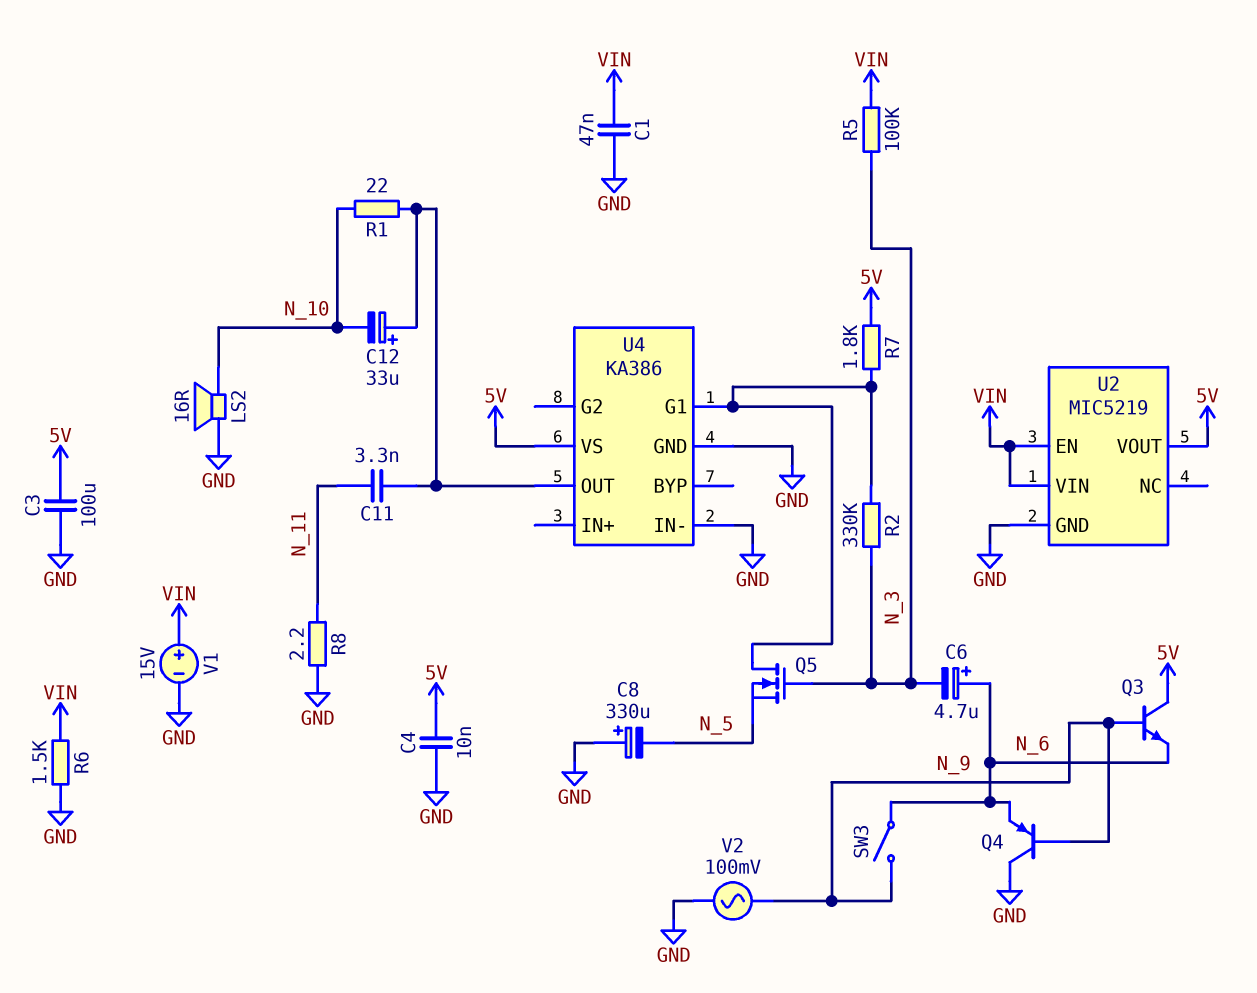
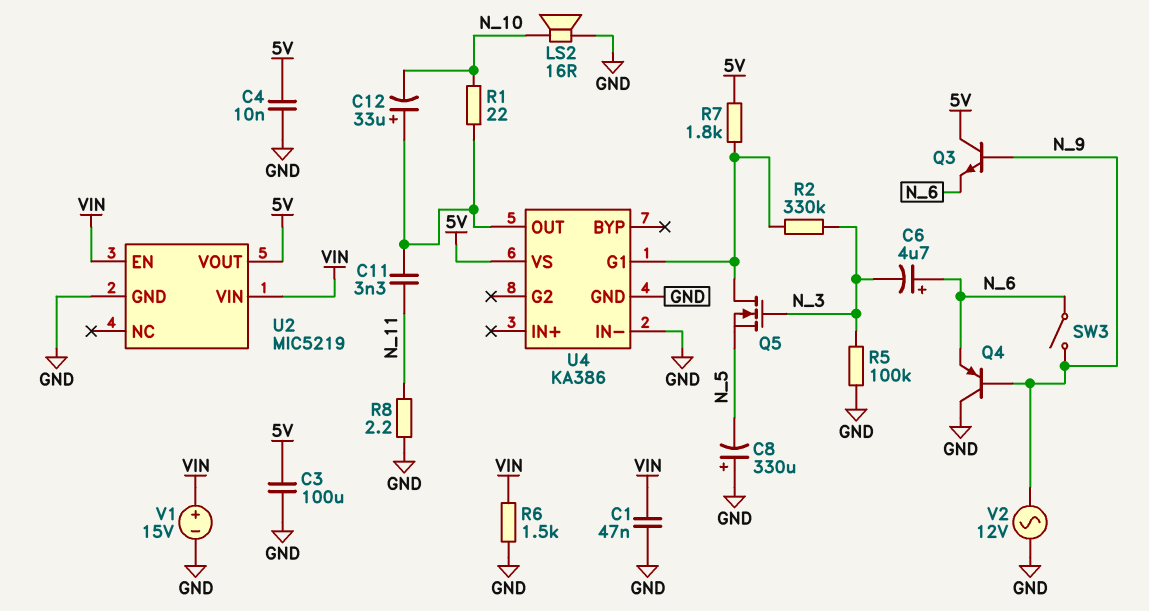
R5: 100k (N_3, VIN) -> 100k (GND, N_3)
V2: AC 100mV (GND, N_9) -> AC 12V (GND, N_9)

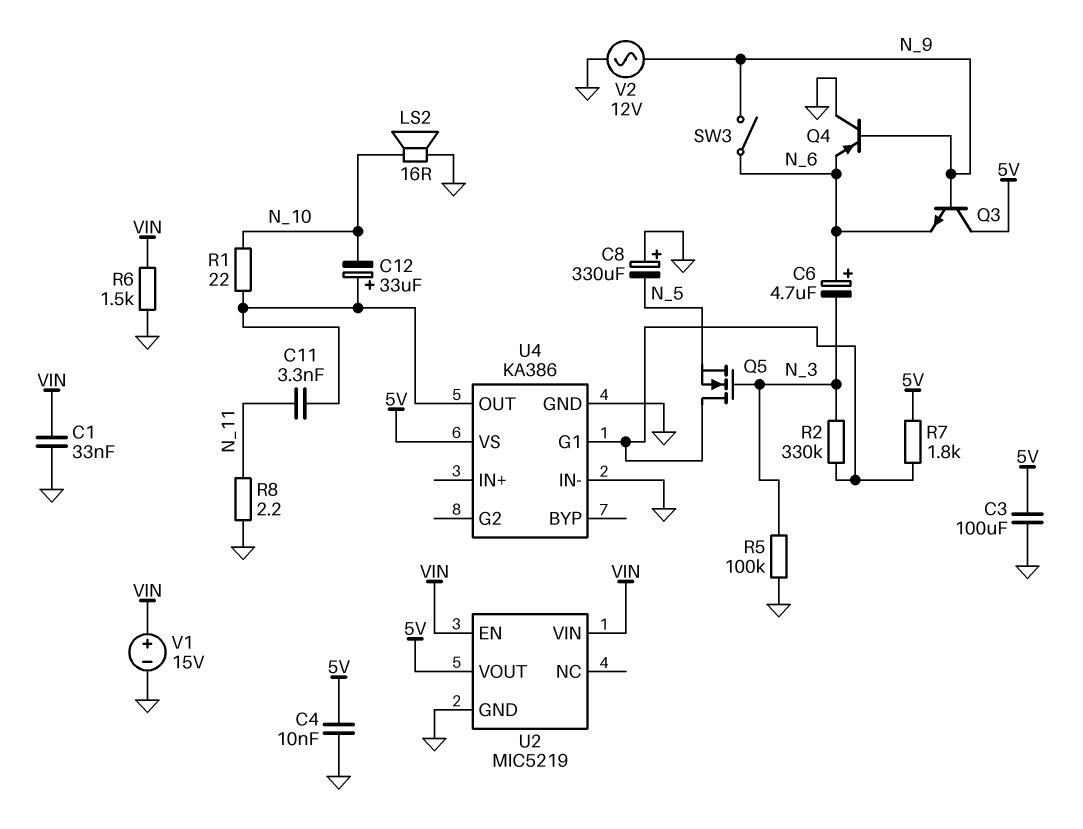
C1: 47nF (GND, VIN) -> 33nF (GND, VIN)

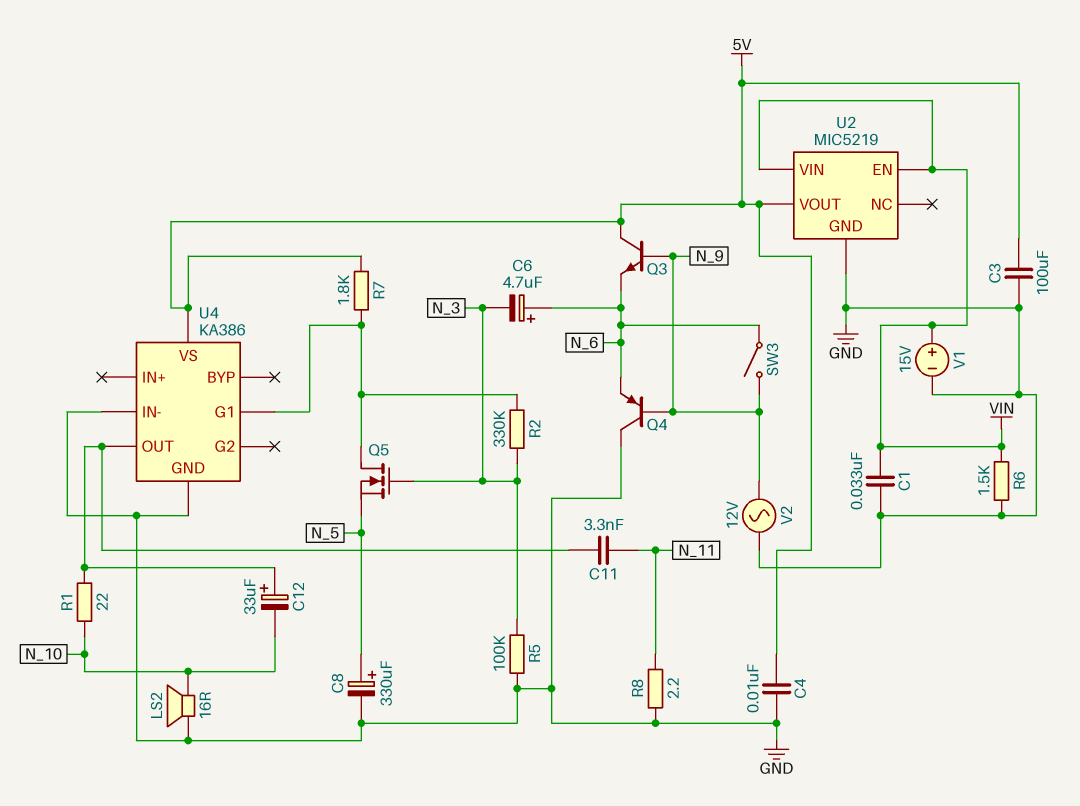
C8: 330uF (plus GND, minus N_5) -> 330uF (plus N_5, minus GND)

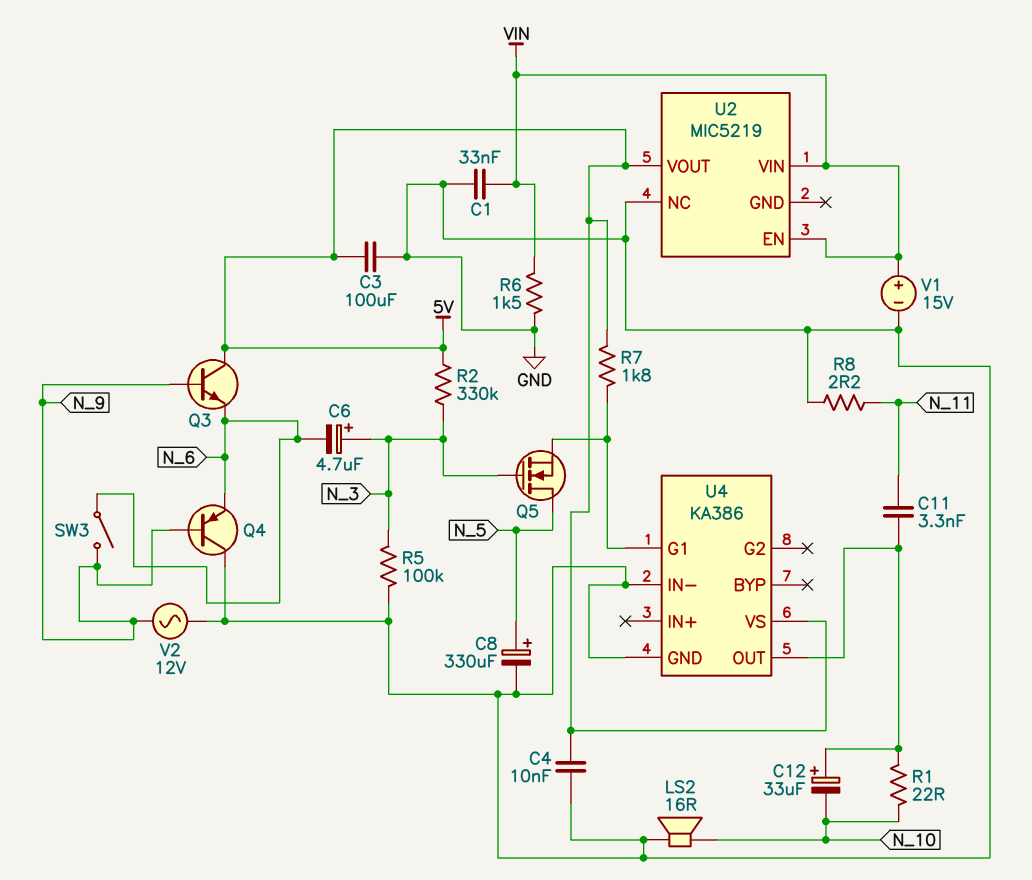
C6: 4.7uF (plus N_6, minus N_3) -> 4.7uF (plus N_3, minus N_6)
Q5: NMOS (G N_3, D U4/G1, S N_5) -> NMOS (G N_3, D N_5, S U4/G1)
R2: 330k (N_3, U4/G1) -> 330k (5V, N_3)
U2 pin GND: GND -> none
U2 pin NC: none -> GND

